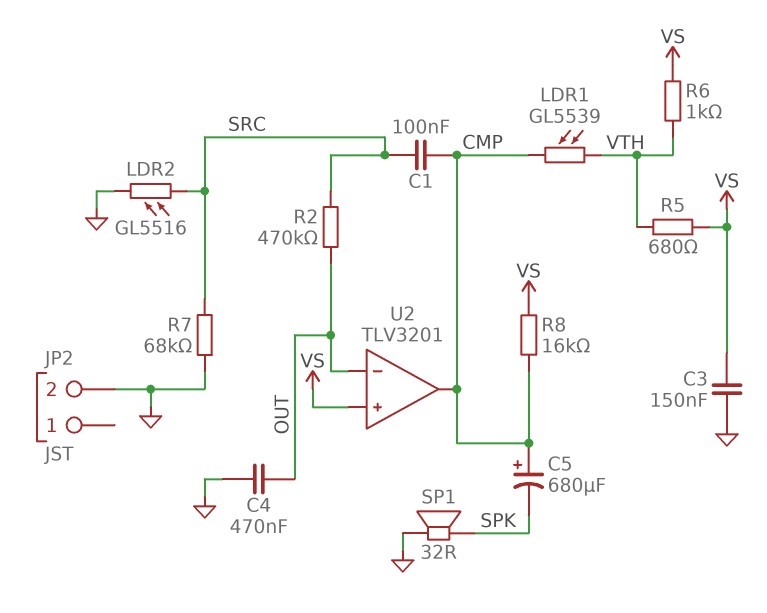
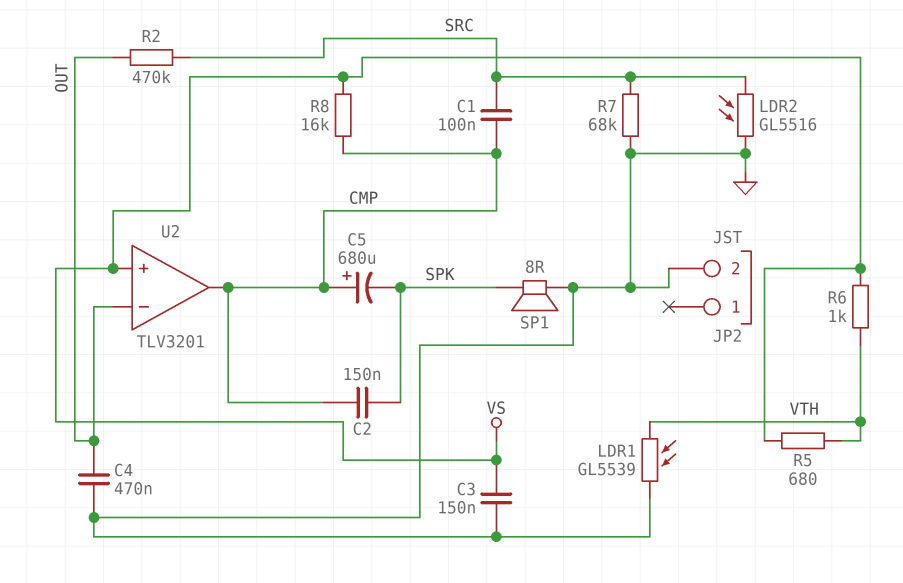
C2: none -> 150nF (CMP, SPK)
LDR1: GL5539 (CMP, VTH) -> GL5539 (GND, VTH)
SP1: speaker 32R (GND, SPK) -> speaker 8R (GND, SPK)

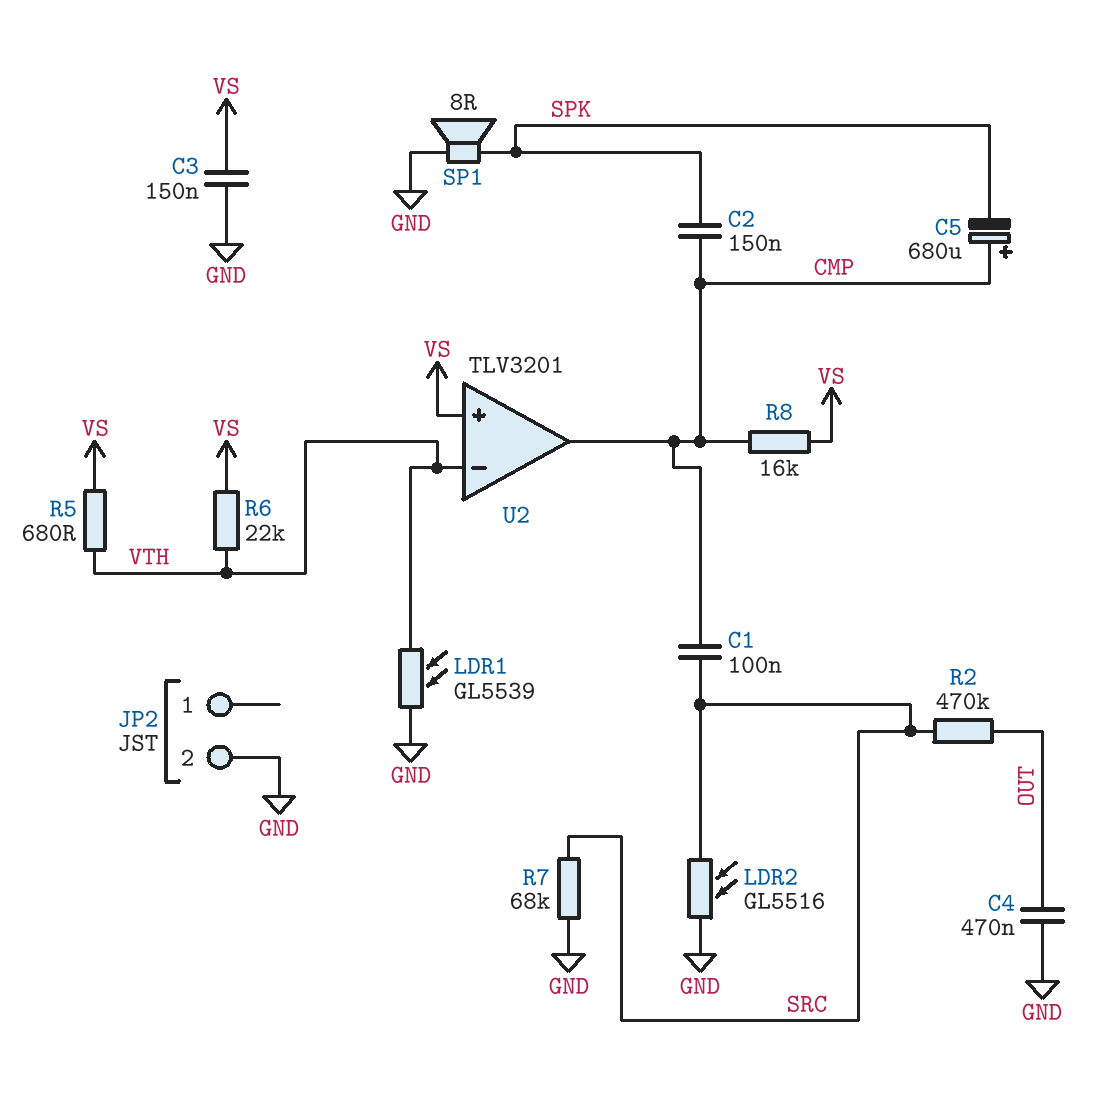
R6: 1k (VS, VTH) -> 22k (VS, VTH)
U2 pin in-: OUT -> VTH

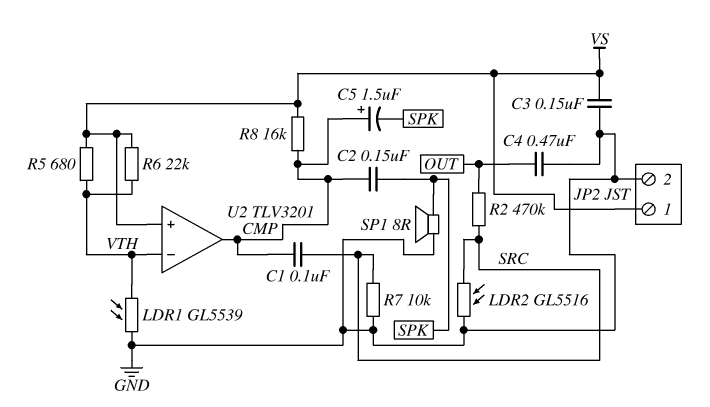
C5: 680uF (plus CMP, minus SPK) -> 1.5uF (plus CMP, minus SPK)
JP2 pin 1: none -> VS
R7: 68k (GND, SRC) -> 10k (GND, SRC)

